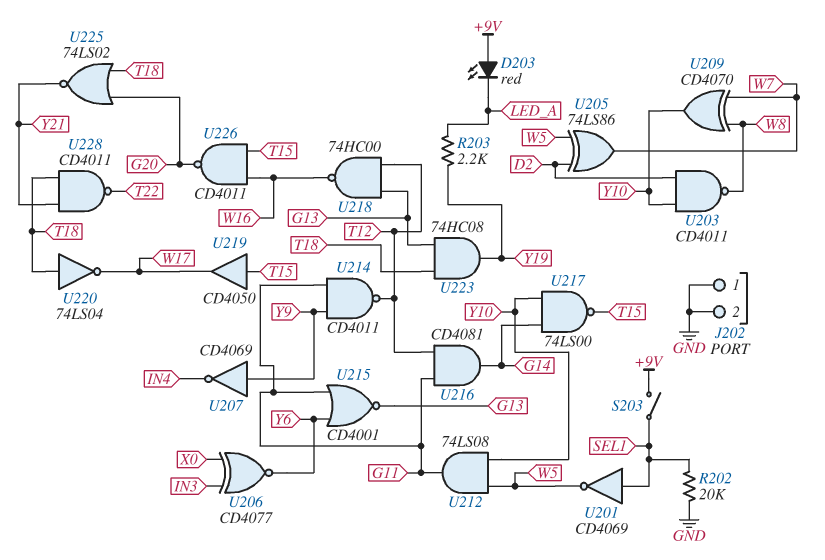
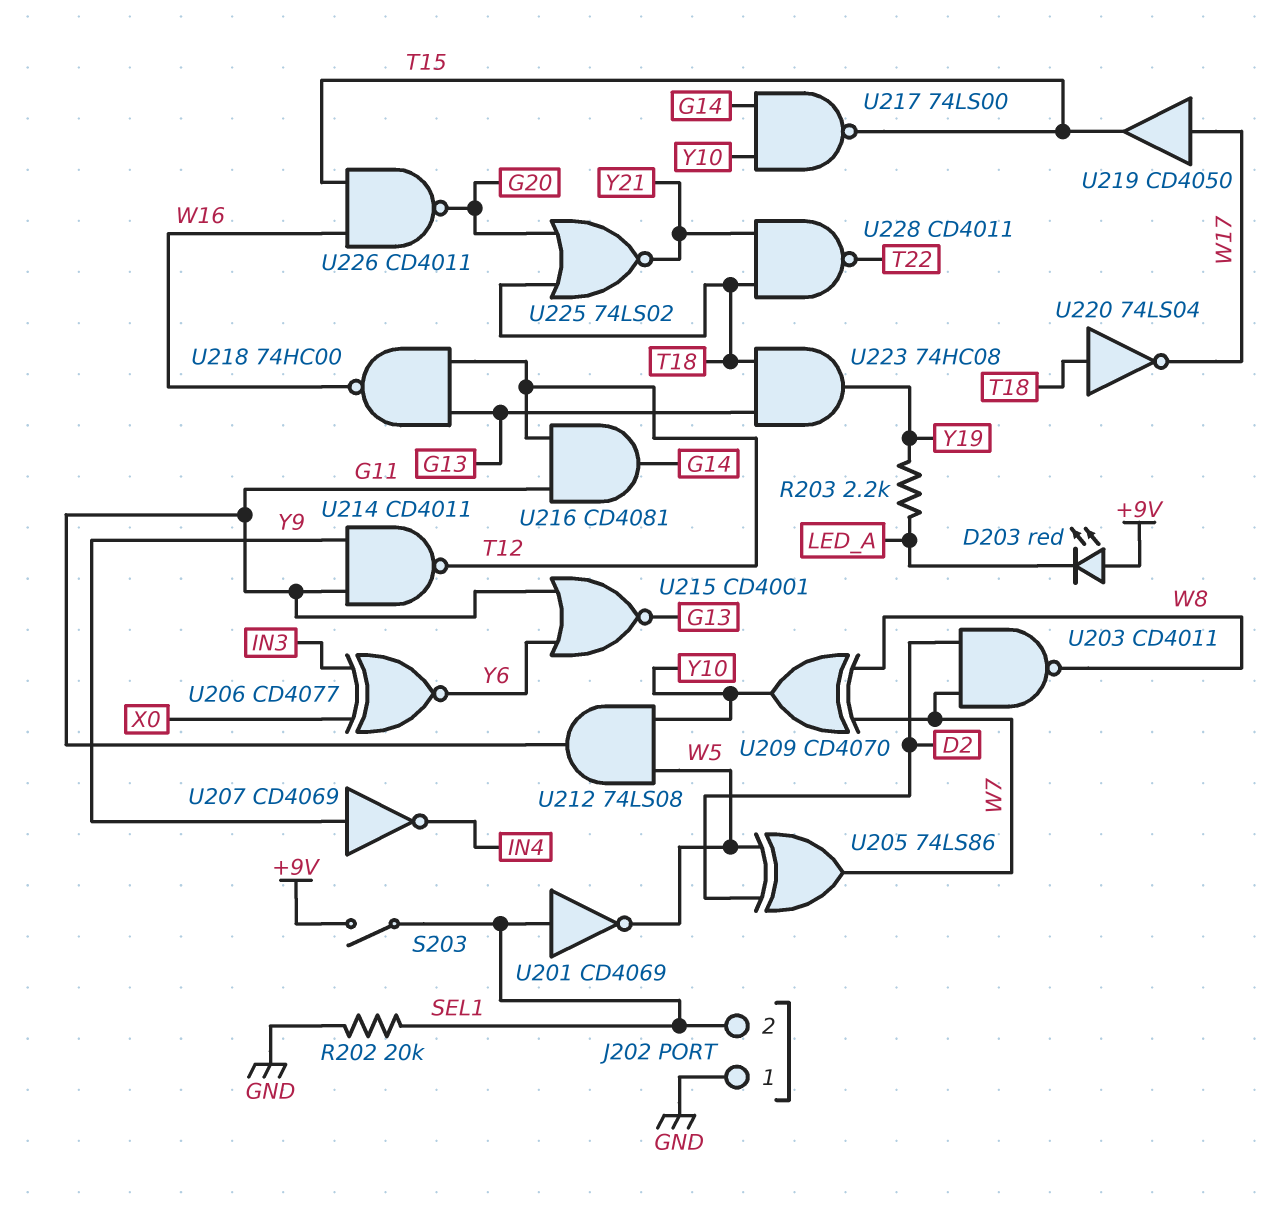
J202 pin 2: GND -> SEL1
U203: NAND CD4011 (in D2, in Y10, out W8) -> NAND CD4011 (in D2, in W7, out W8)
U219: buffer CD4050 (in T15, out W17) -> buffer CD4050 (in W17, out T15)

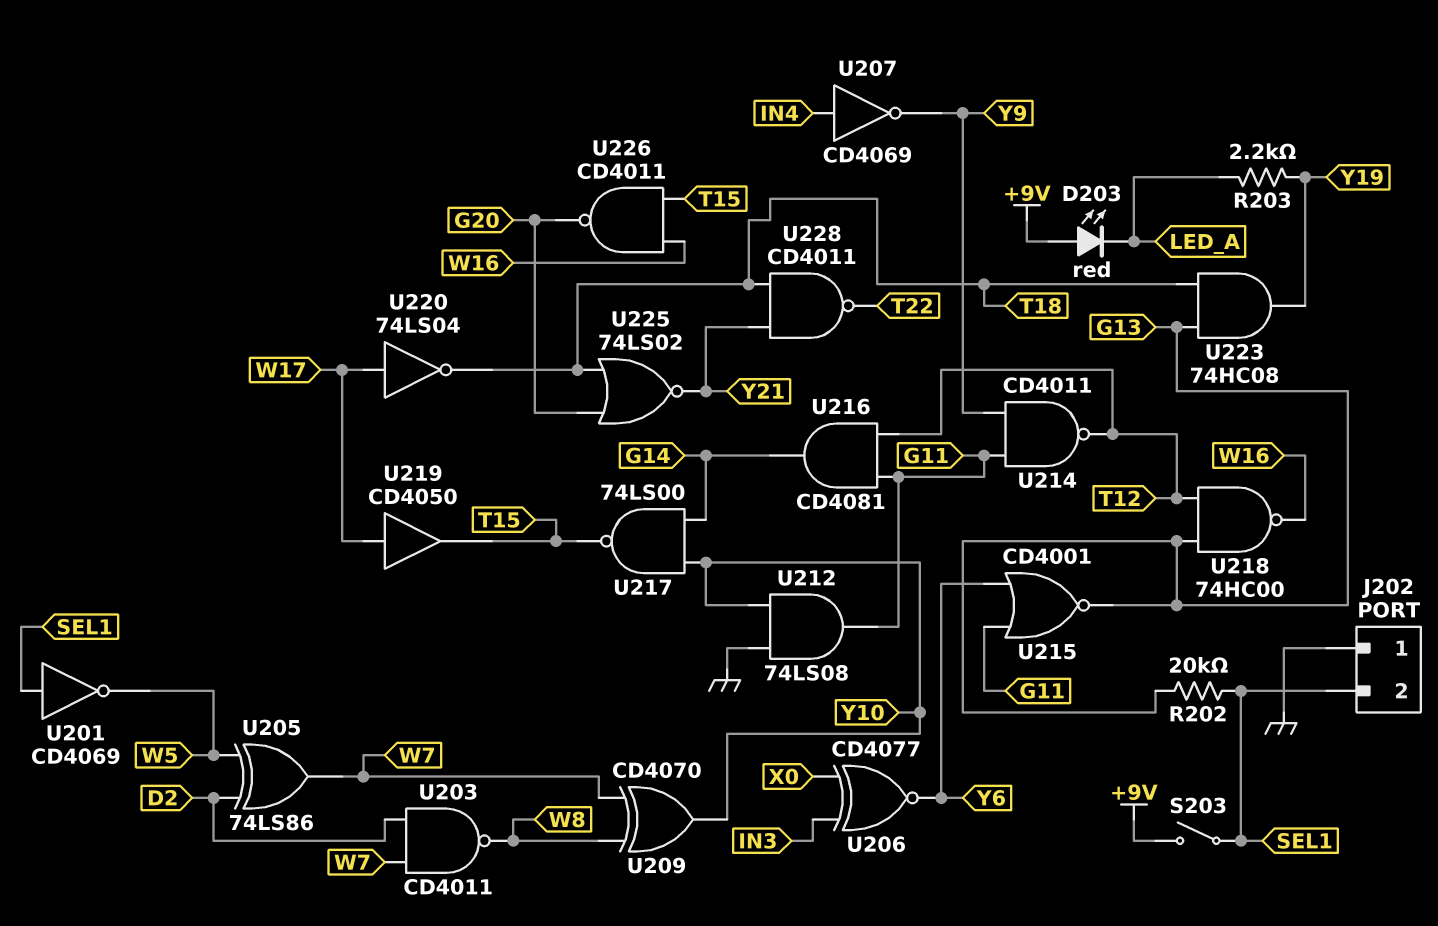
R202: 20k (GND, SEL1) -> 20k (G13, SEL1)
U207: NOT CD4069 (in Y9, out IN4) -> NOT CD4069 (in IN4, out Y9)
U212: AND 74LS08 (in W5, in Y10, out G11) -> AND 74LS08 (in GND, in Y10, out G11)
U220: NOT 74LS04 (in T18, out W17) -> NOT 74LS04 (in W17, out T18)

